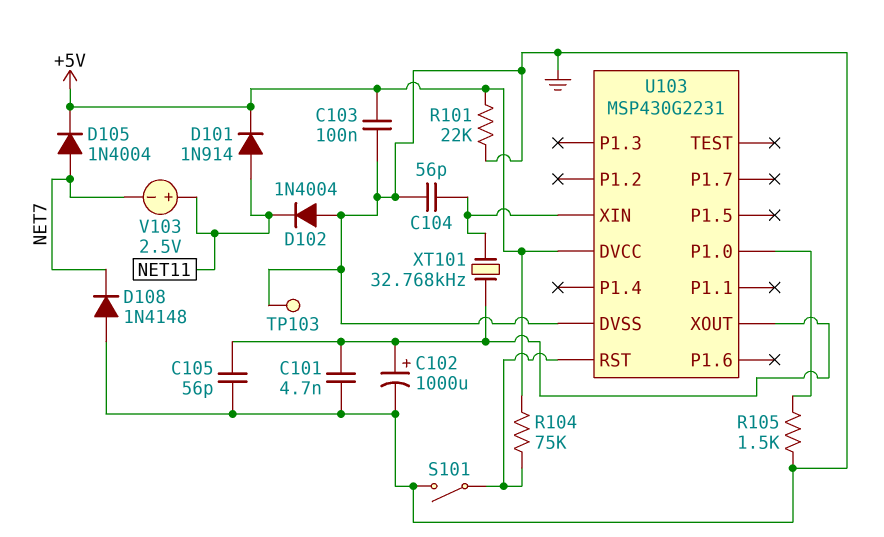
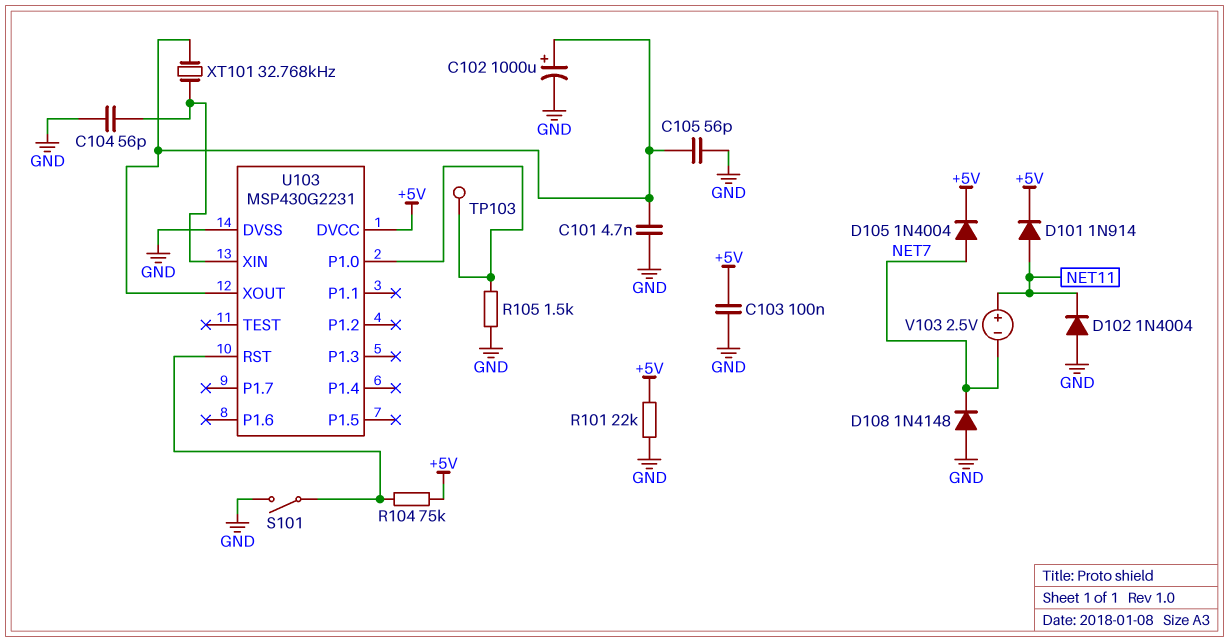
TP103: test point (GND) -> test point (U103/P1.0)

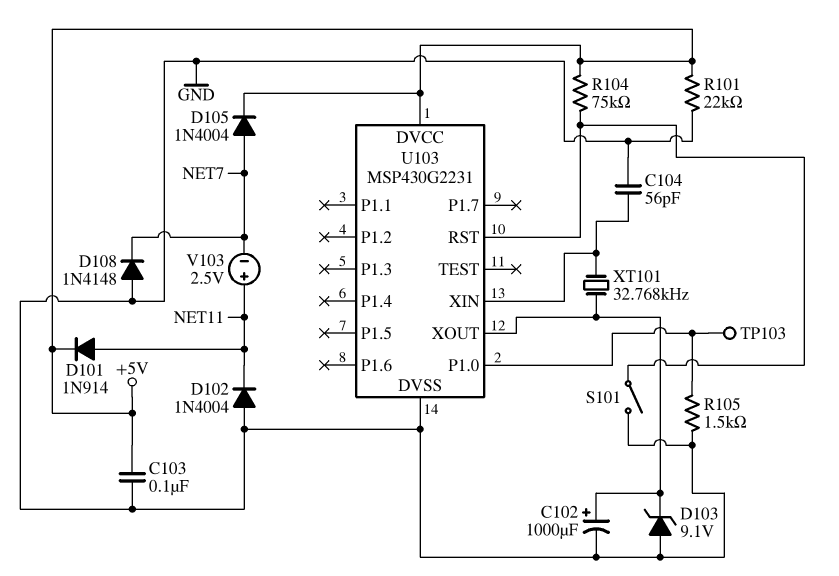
C101: 4.7nF (GND, U103/XOUT) -> none
C105: 56pF (GND, U103/XOUT) -> none
D103: none -> zener 9.1V (A GND, K U103/XOUT)

